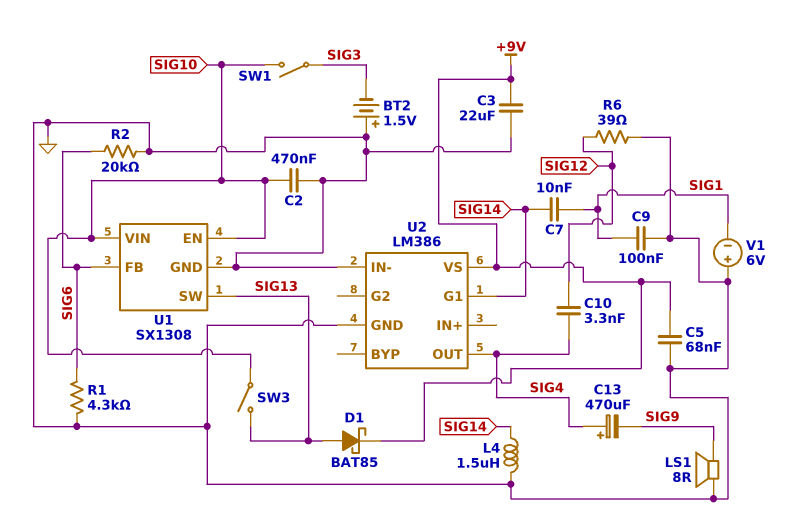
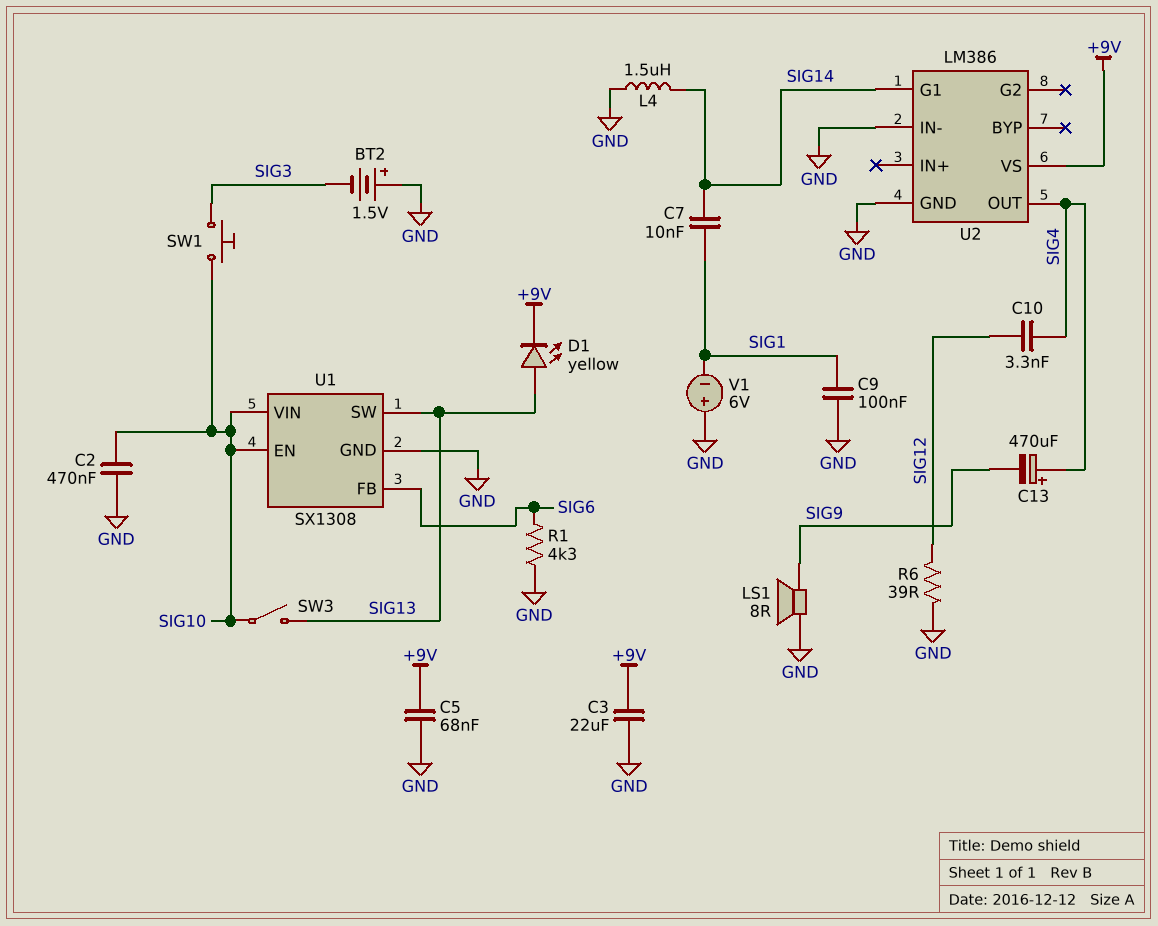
D1: schottky BAT85 (A SIG13, K +9V) -> LED yellow (A SIG13, K +9V)
R2: 20k (GND, SIG6) -> none
SW1: switch (SIG3, SIG10) -> button (SIG3, SIG10)

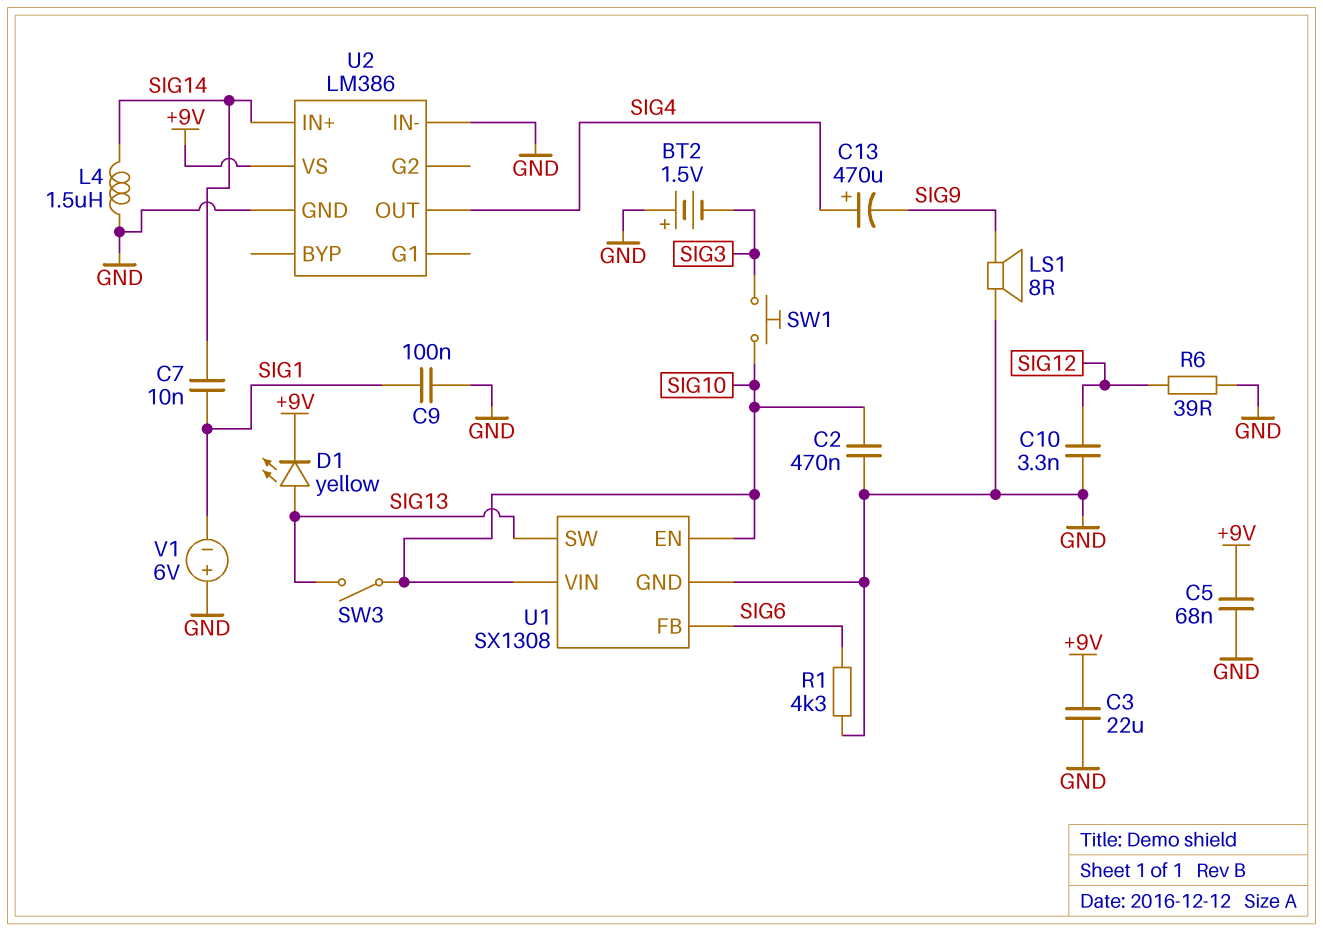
C10: 3.3nF (SIG4, SIG12) -> 3.3nF (GND, SIG12)
U2 pin G1: SIG14 -> none
U2 pin IN+: none -> SIG14

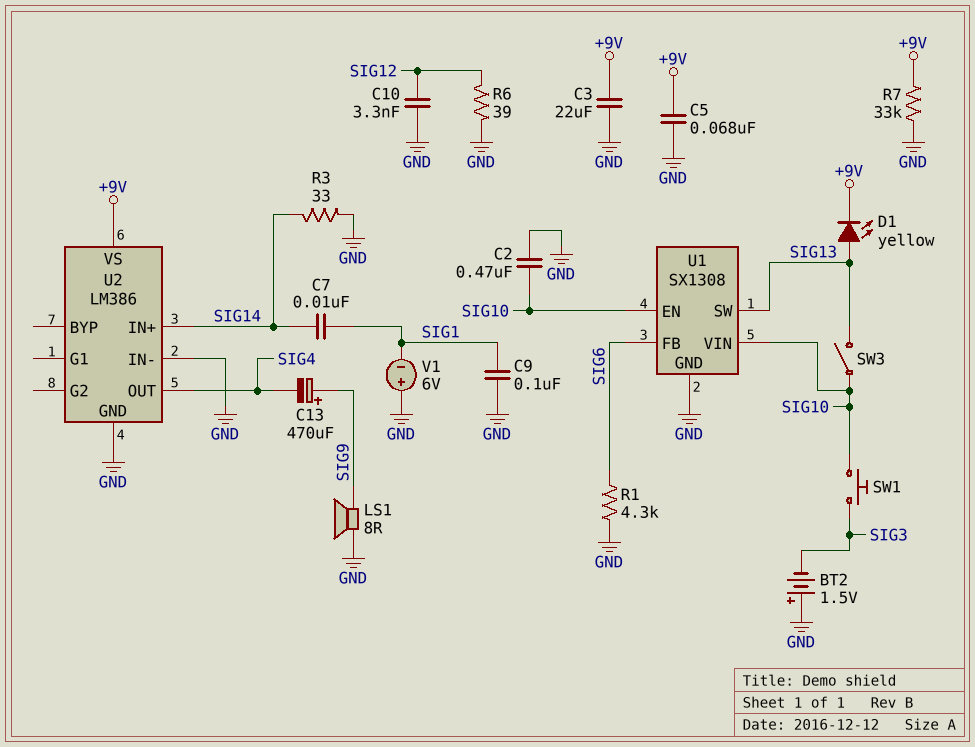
C13: 470uF (plus SIG4, minus SIG9) -> 470uF (plus SIG9, minus SIG4)
L4: 1.5uH (GND, SIG14) -> none
R3: none -> 33 (GND, SIG14)
R7: none -> 33k (+9V, GND)

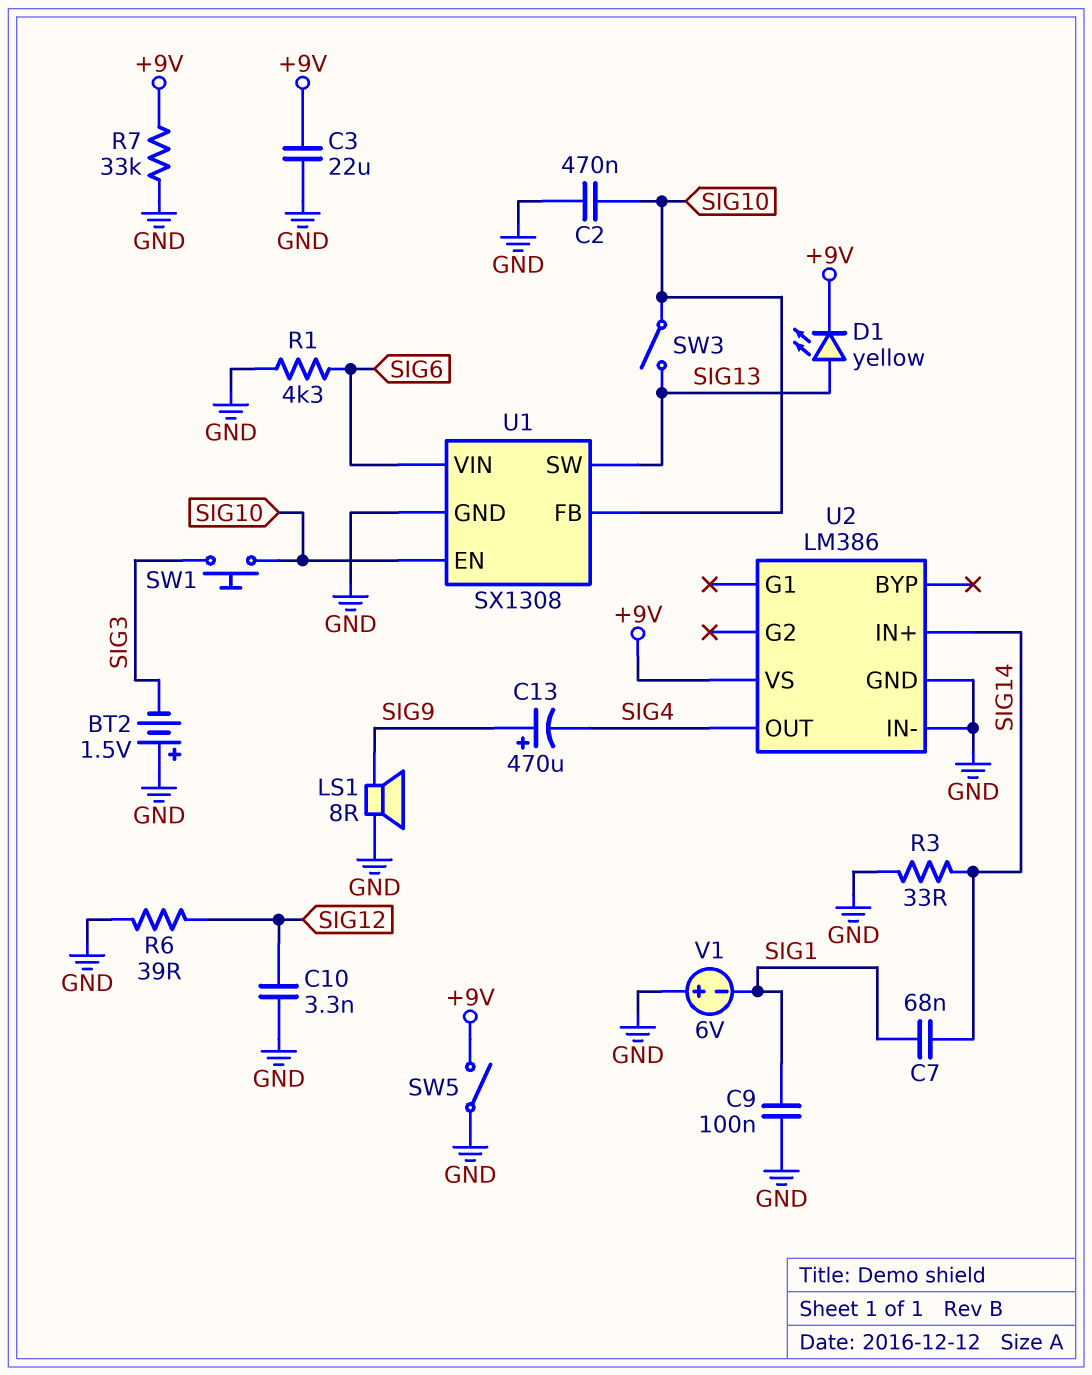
C5: 68nF (+9V, GND) -> none
C7: 10nF (SIG1, SIG14) -> 68nF (SIG1, SIG14)
SW5: none -> switch (+9V, GND)
U1 pin FB: SIG6 -> SIG10
U1 pin VIN: SIG10 -> SIG6

